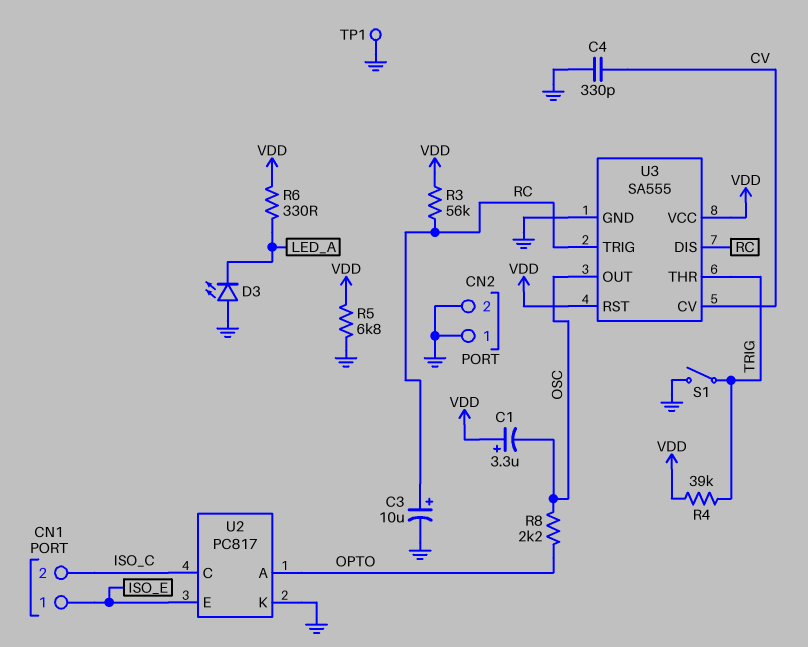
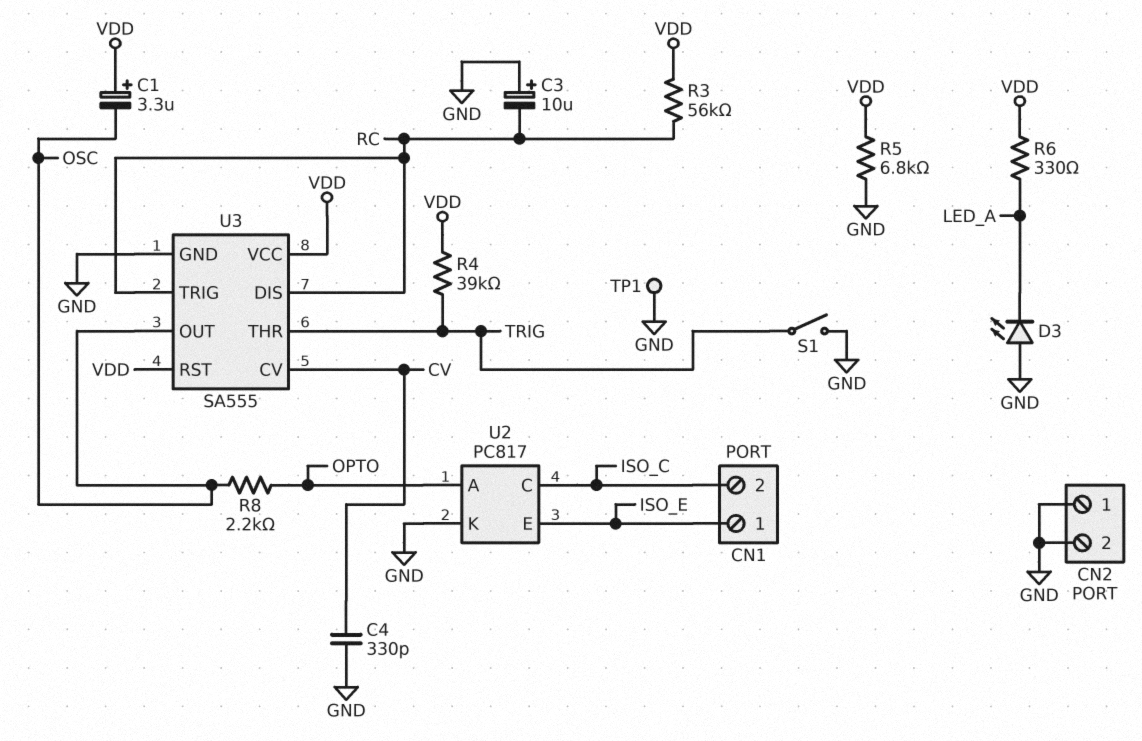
C3: 10uF (plus RC, minus GND) -> 10uF (plus GND, minus RC)

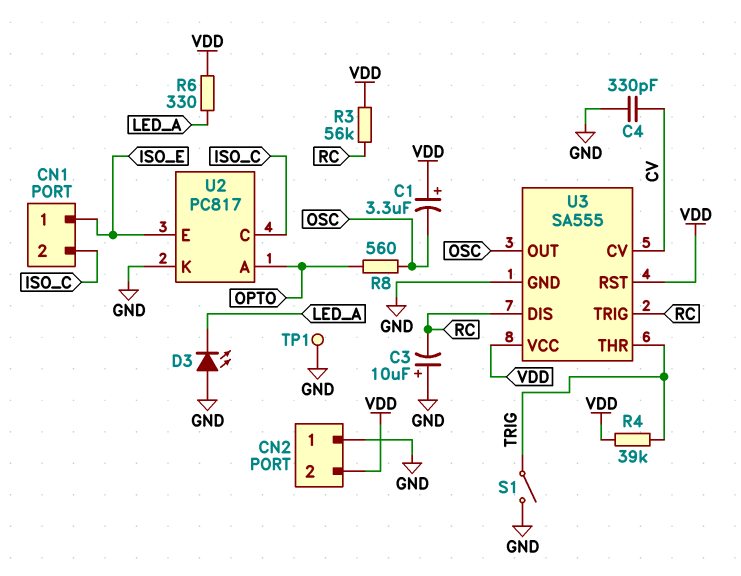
CN2 pin 2: GND -> VDD
R5: 6.8k (GND, VDD) -> none
R8: 2.2k (OPTO, OSC) -> 560 (OPTO, OSC)

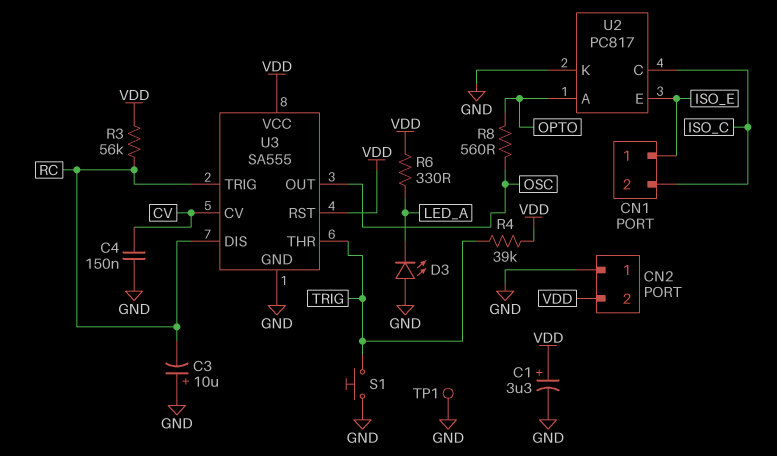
C1: 3.3uF (plus VDD, minus OSC) -> 3.3uF (plus VDD, minus GND)
C4: 330pF (CV, GND) -> 150nF (CV, GND)
S1: switch (GND, TRIG) -> button (GND, TRIG)

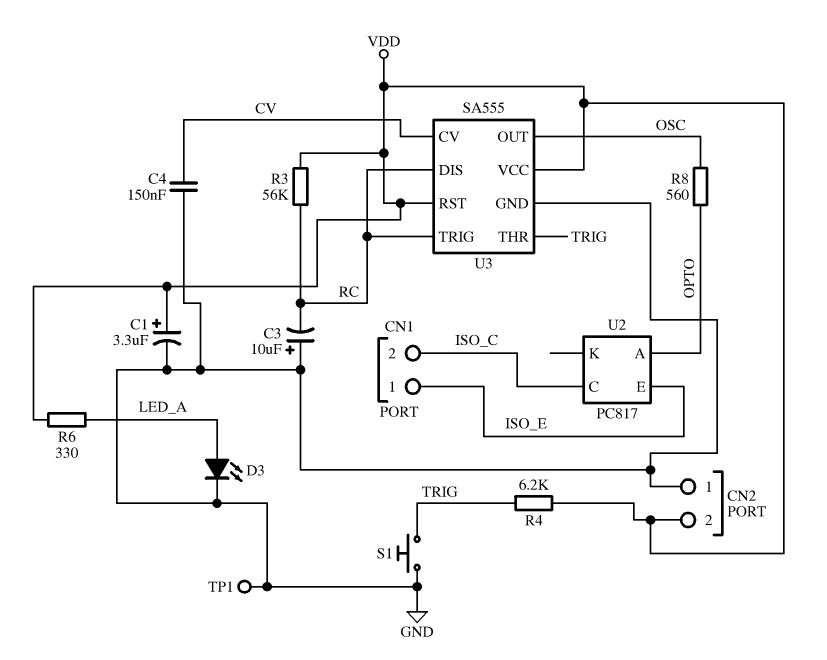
D3: LED (A GND, K LED_A) -> LED (A LED_A, K GND)
R4: 39k (TRIG, VDD) -> 6.2k (TRIG, VDD)
U2 pin K: GND -> none

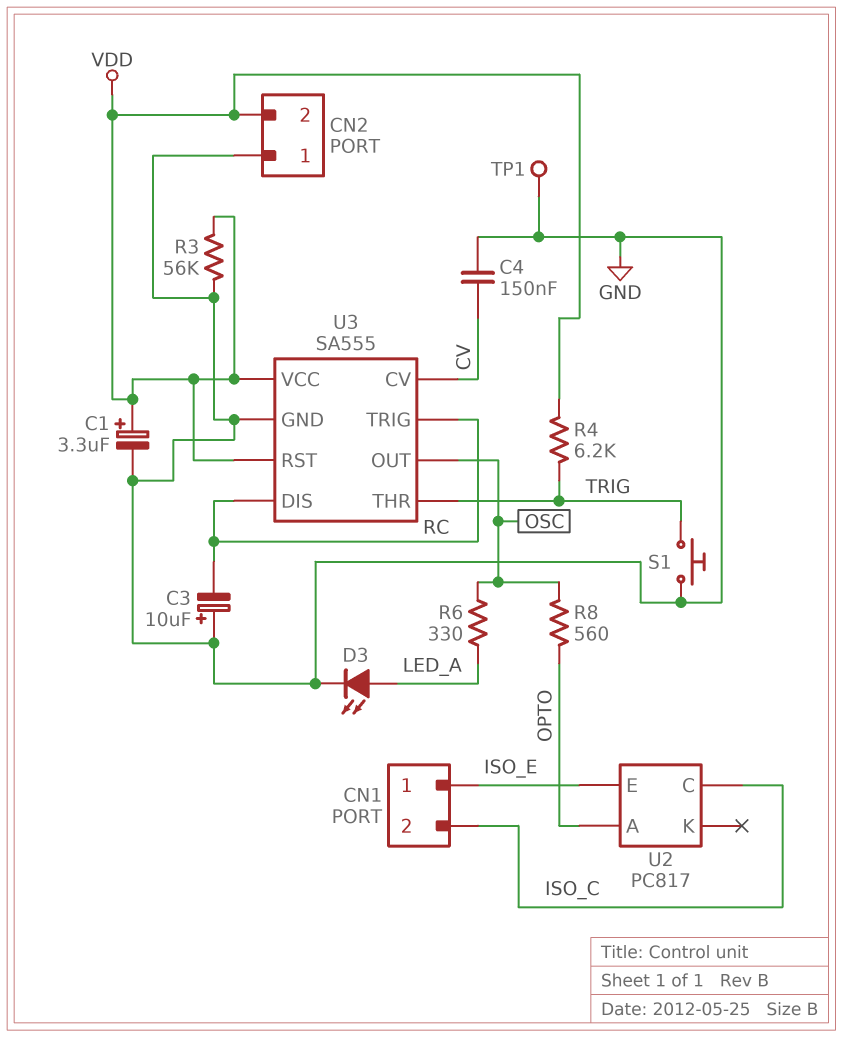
R3: 56k (RC, VDD) -> 56k (GND, VDD)
R6: 330 (LED_A, VDD) -> 330 (LED_A, OSC)

